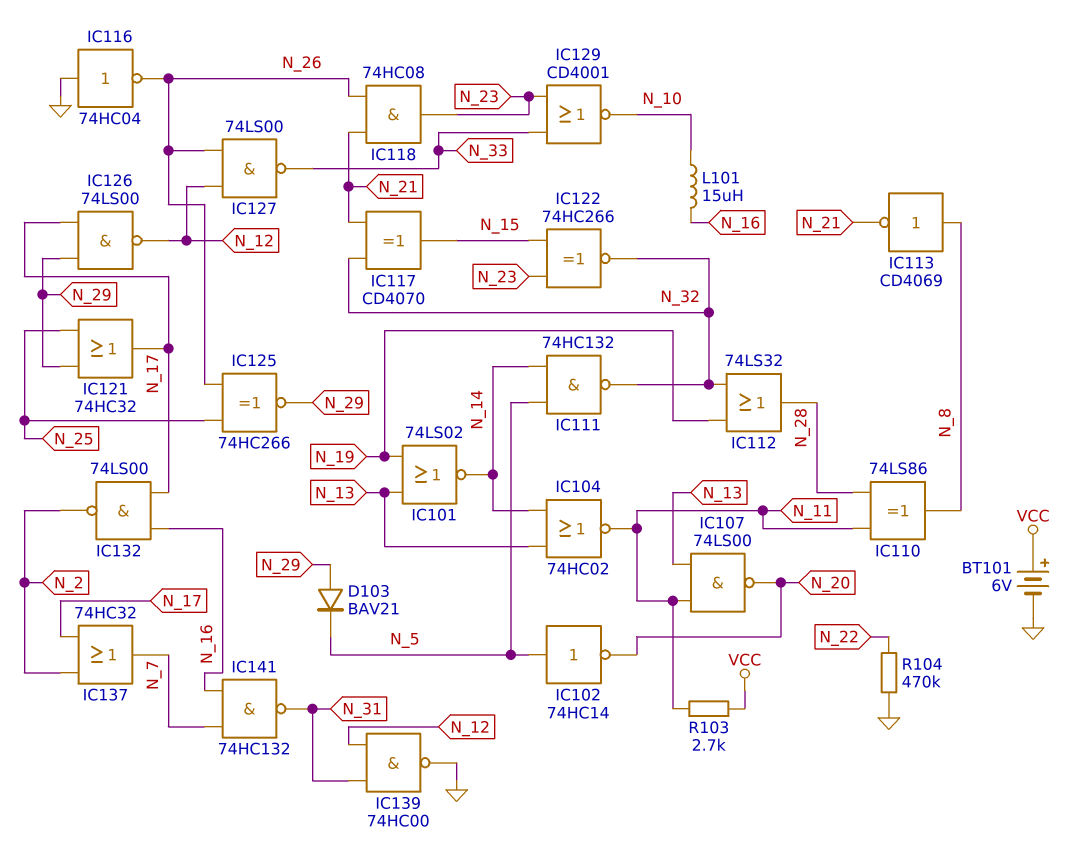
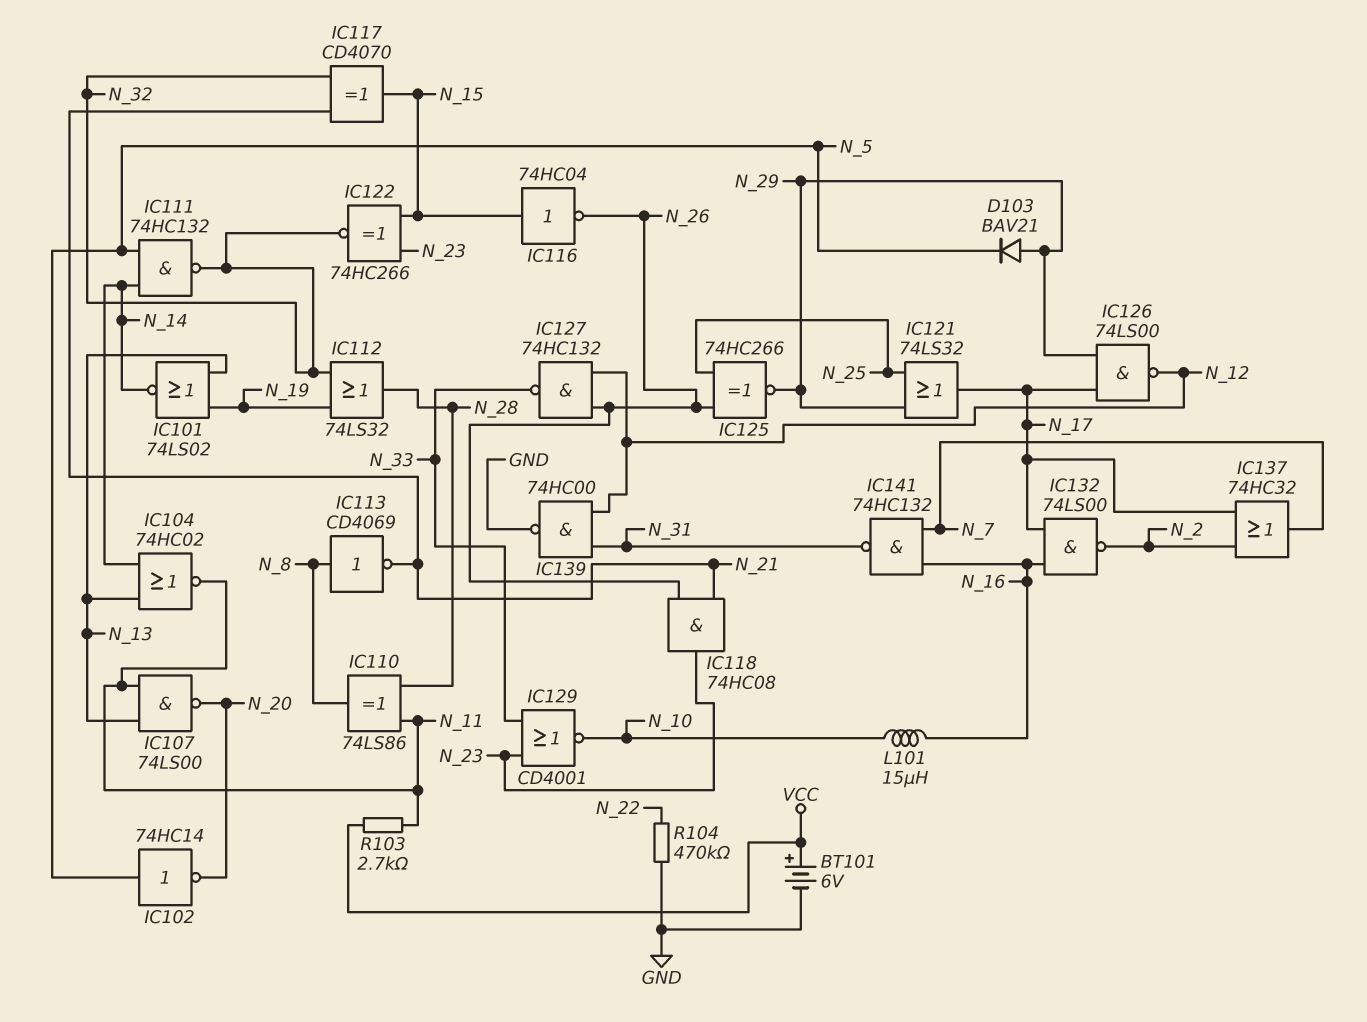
IC116: NOT 74HC04 (in GND, out N_26) -> NOT 74HC04 (in N_15, out N_26)
IC121: OR 74HC32 (in N_25, in N_29, out N_17) -> OR 74LS32 (in N_25, in N_29, out N_17)
IC127: NAND 74LS00 (in N_12, in N_26, out N_33) -> NAND 74HC132 (in N_12, in N_26, out N_33)

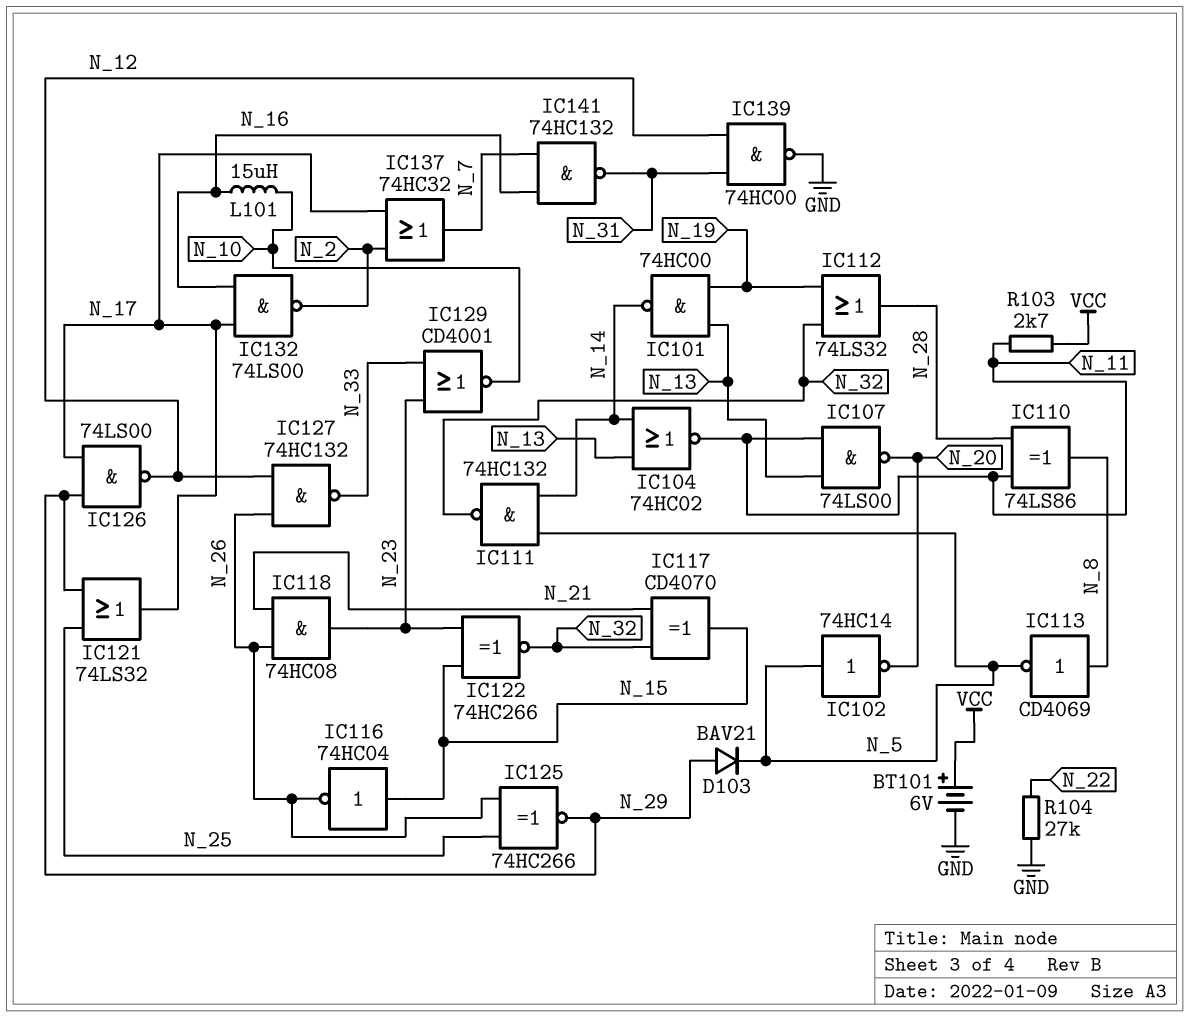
IC101: NOR 74LS02 (in N_13, in N_19, out N_14) -> NAND 74HC00 (in N_13, in N_19, out N_14)
IC113: NOT CD4069 (in N_8, out N_21) -> NOT CD4069 (in N_8, out N_5)
R104: 470k (GND, N_22) -> 27k (GND, N_22)

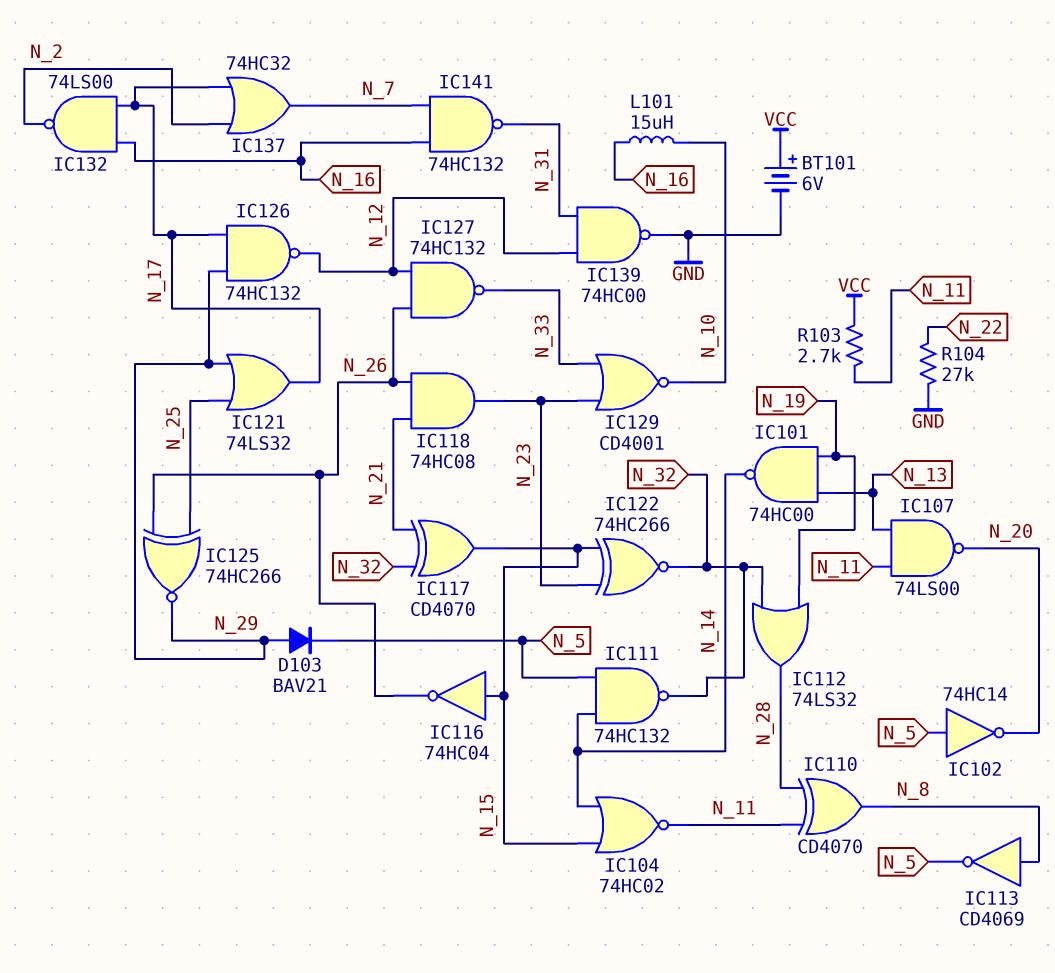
IC104: NOR 74HC02 (in N_13, in N_14, out N_11) -> NOR 74HC02 (in N_14, in N_15, out N_11)
IC110: XOR 74LS86 (in N_11, in N_28, out N_8) -> XOR CD4070 (in N_11, in N_28, out N_8)
IC126: NAND 74LS00 (in N_17, in N_29, out N_12) -> NAND 74HC132 (in N_17, in N_29, out N_12)

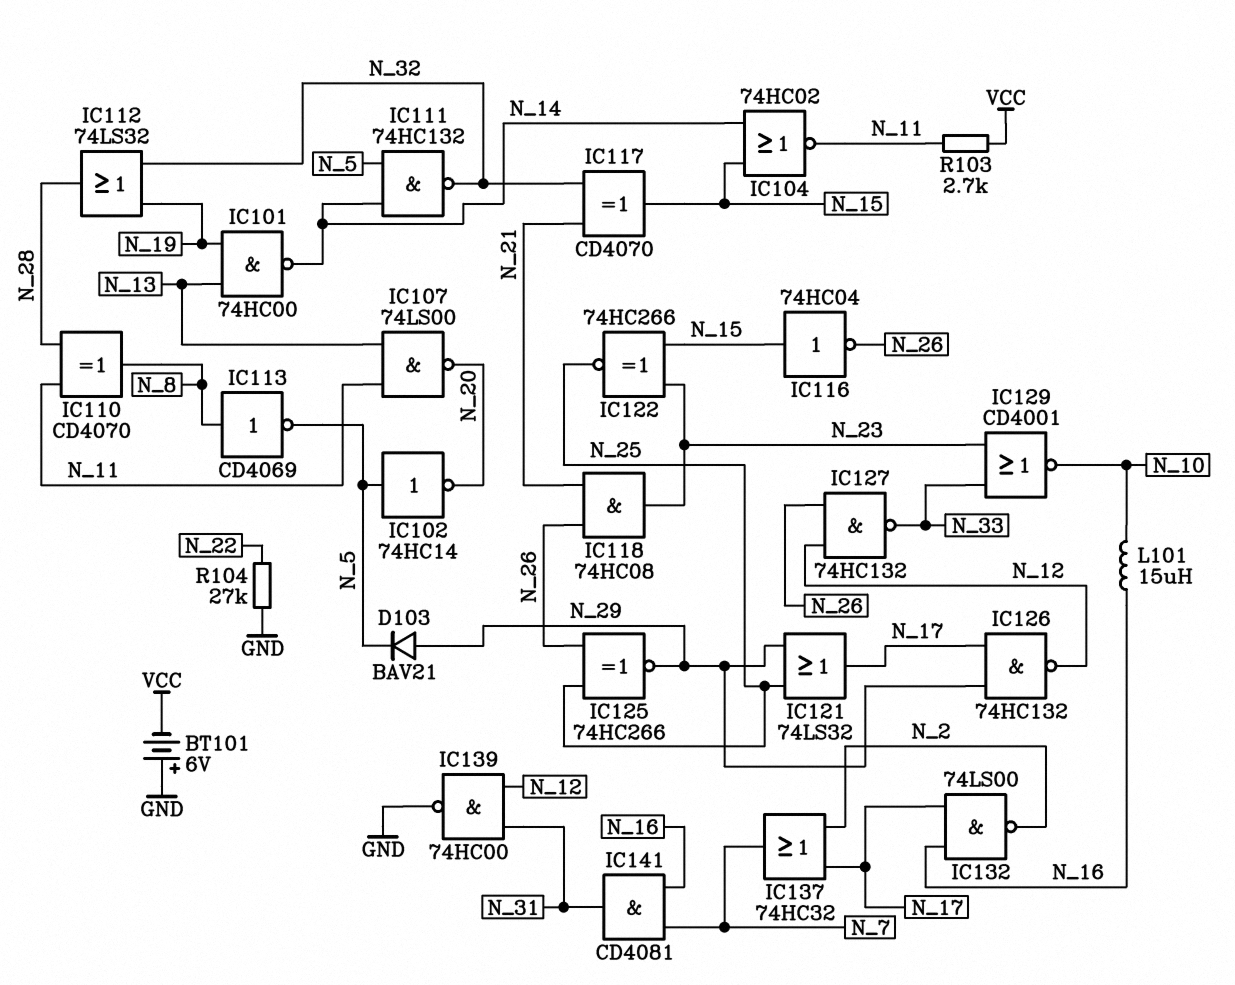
BT101: 6V (plus VCC, minus GND) -> 6V (plus GND, minus VCC)
IC122: XNOR 74HC266 (in N_15, in N_23, out N_32) -> XNOR 74HC266 (in N_15, in N_23, out N_25)
IC141: NAND 74HC132 (in N_7, in N_16, out N_31) -> AND CD4081 (in N_7, in N_16, out N_31)

